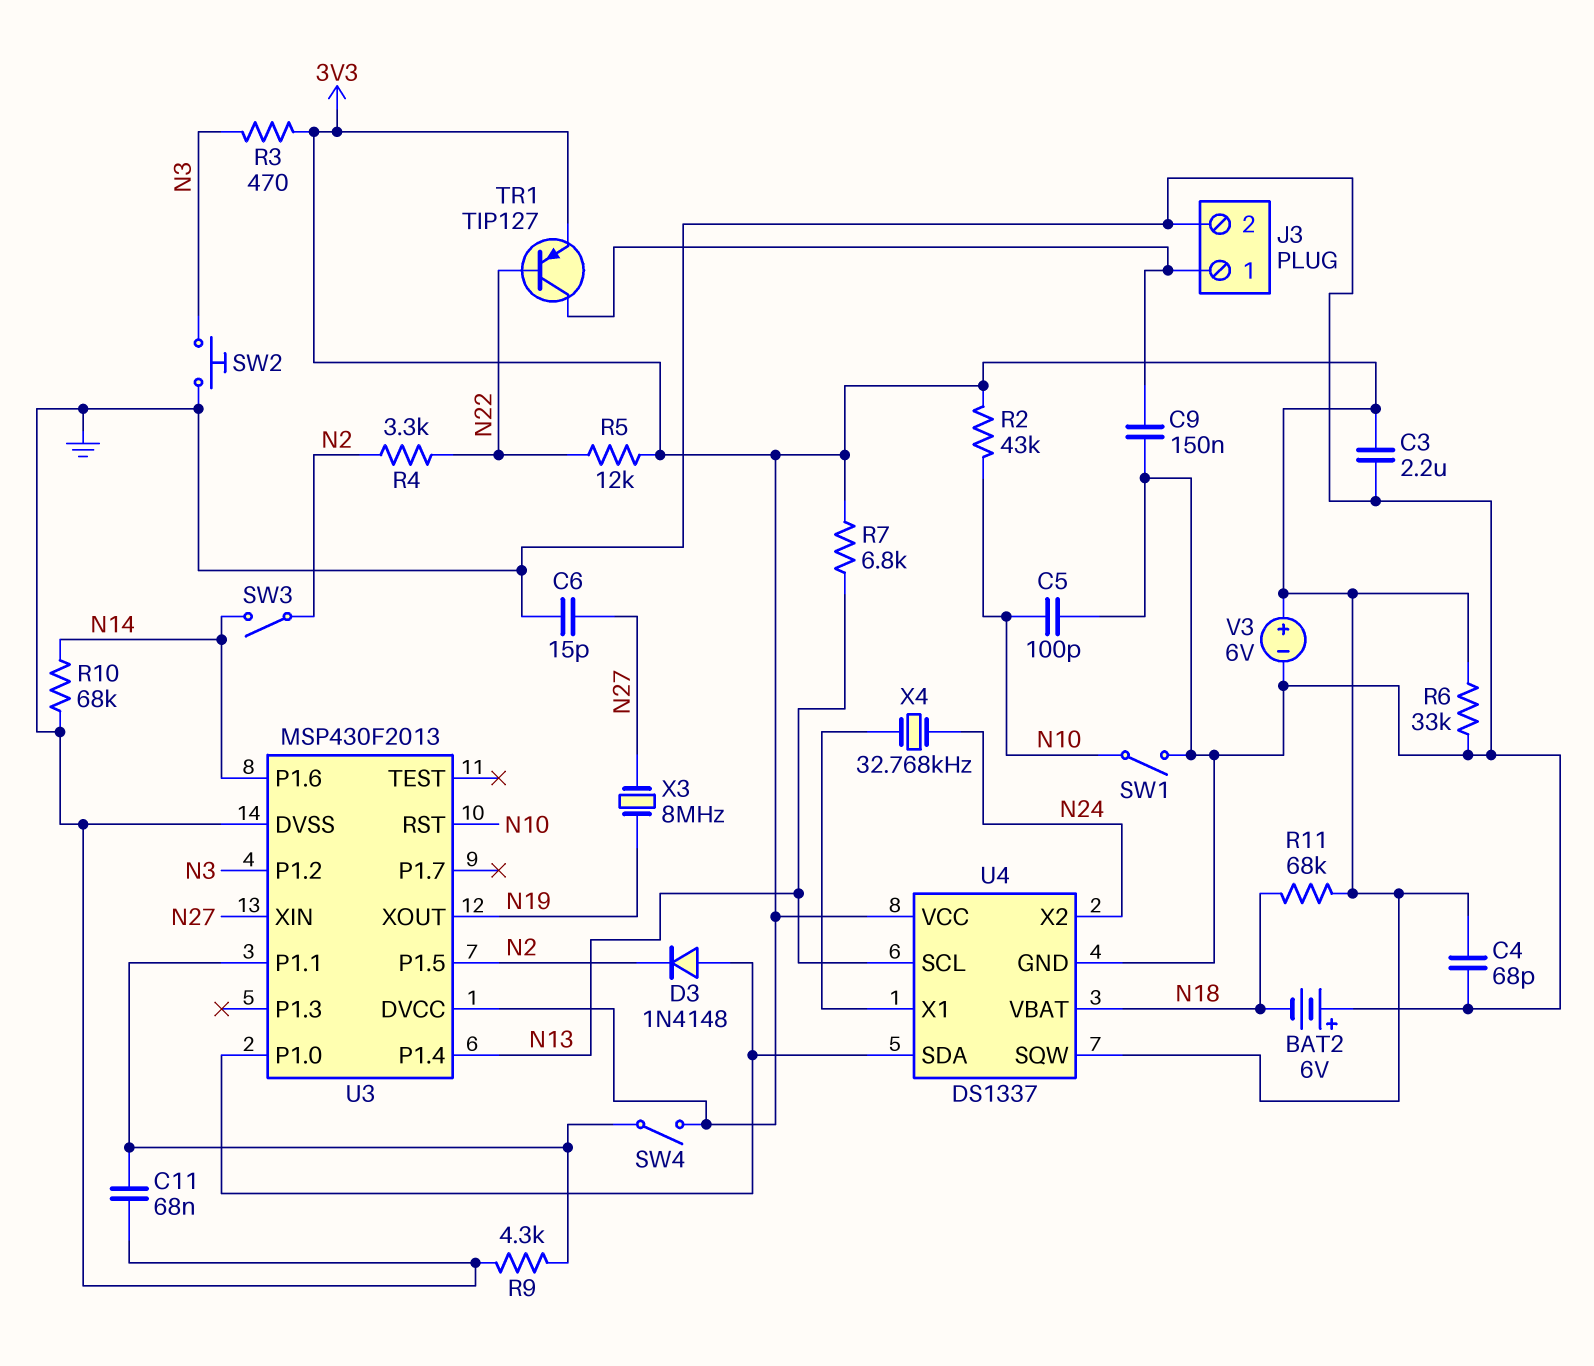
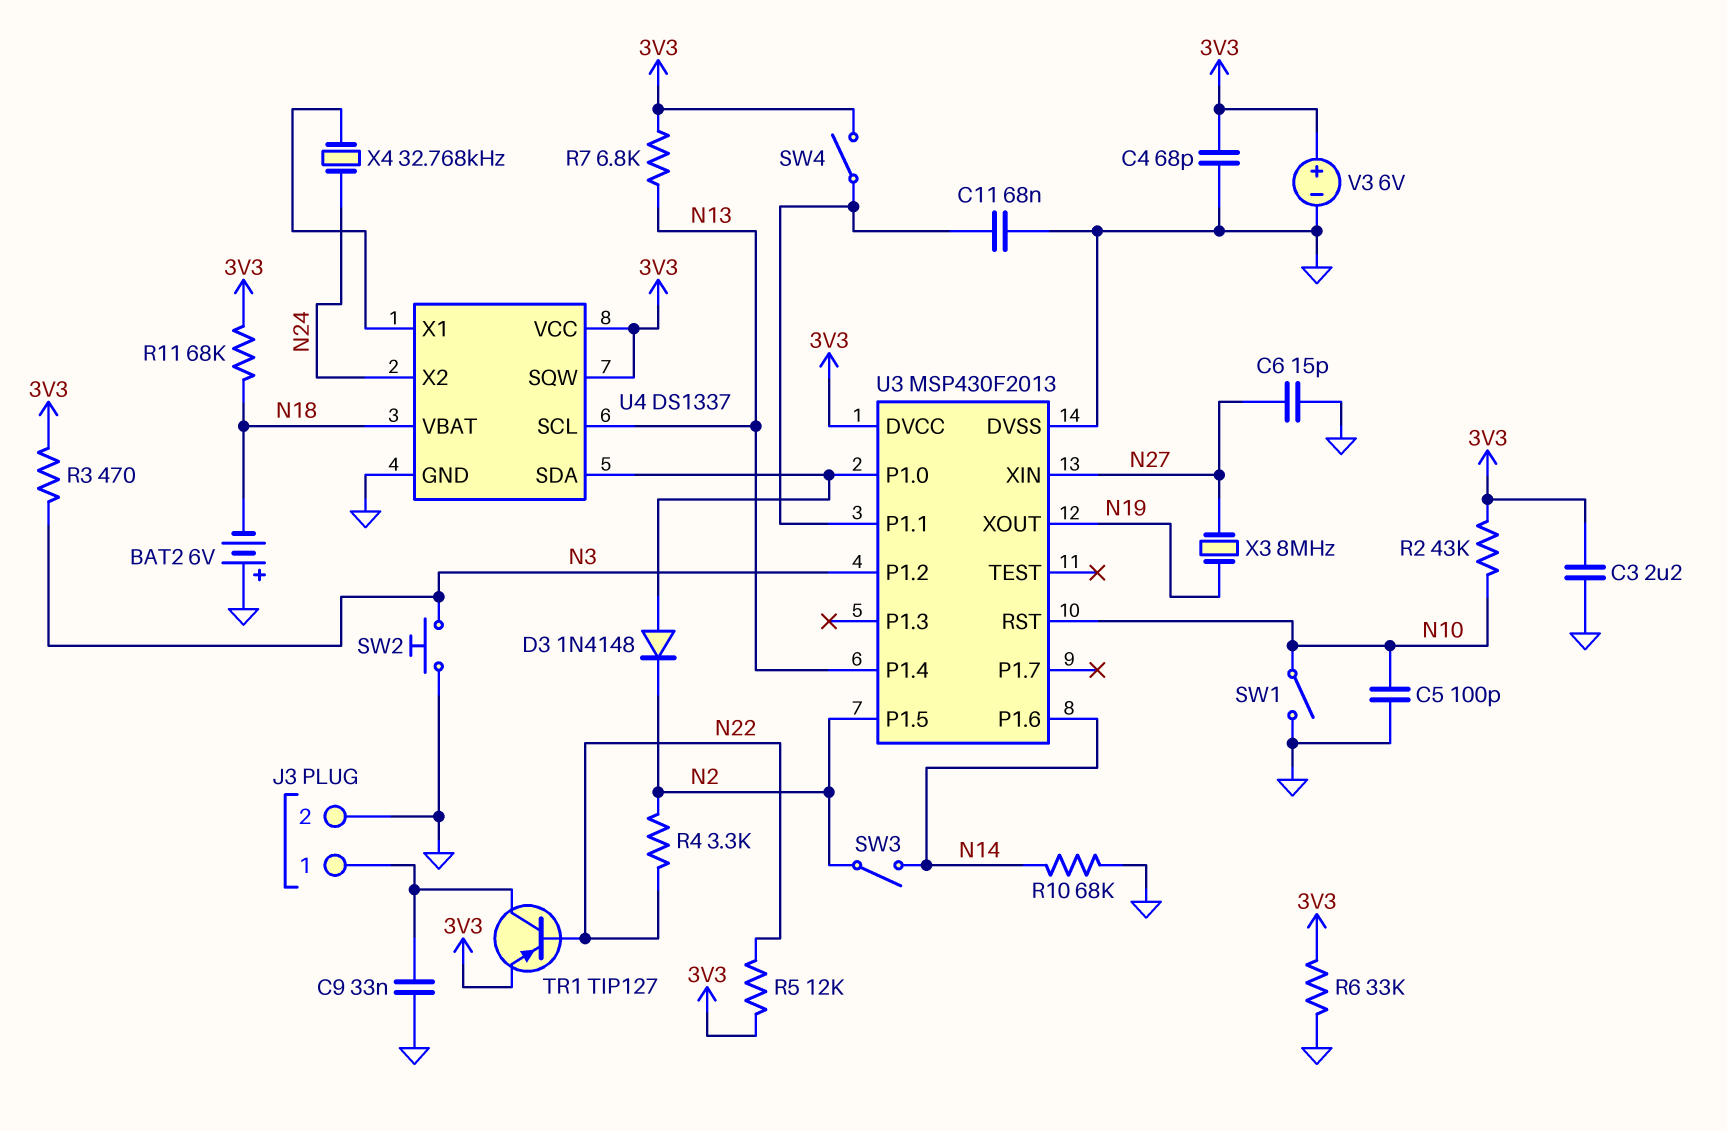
C9: 150nF (GND, J3/1) -> 33nF (GND, J3/1)
R9: 4.3k (GND, U3/P1.1) -> none

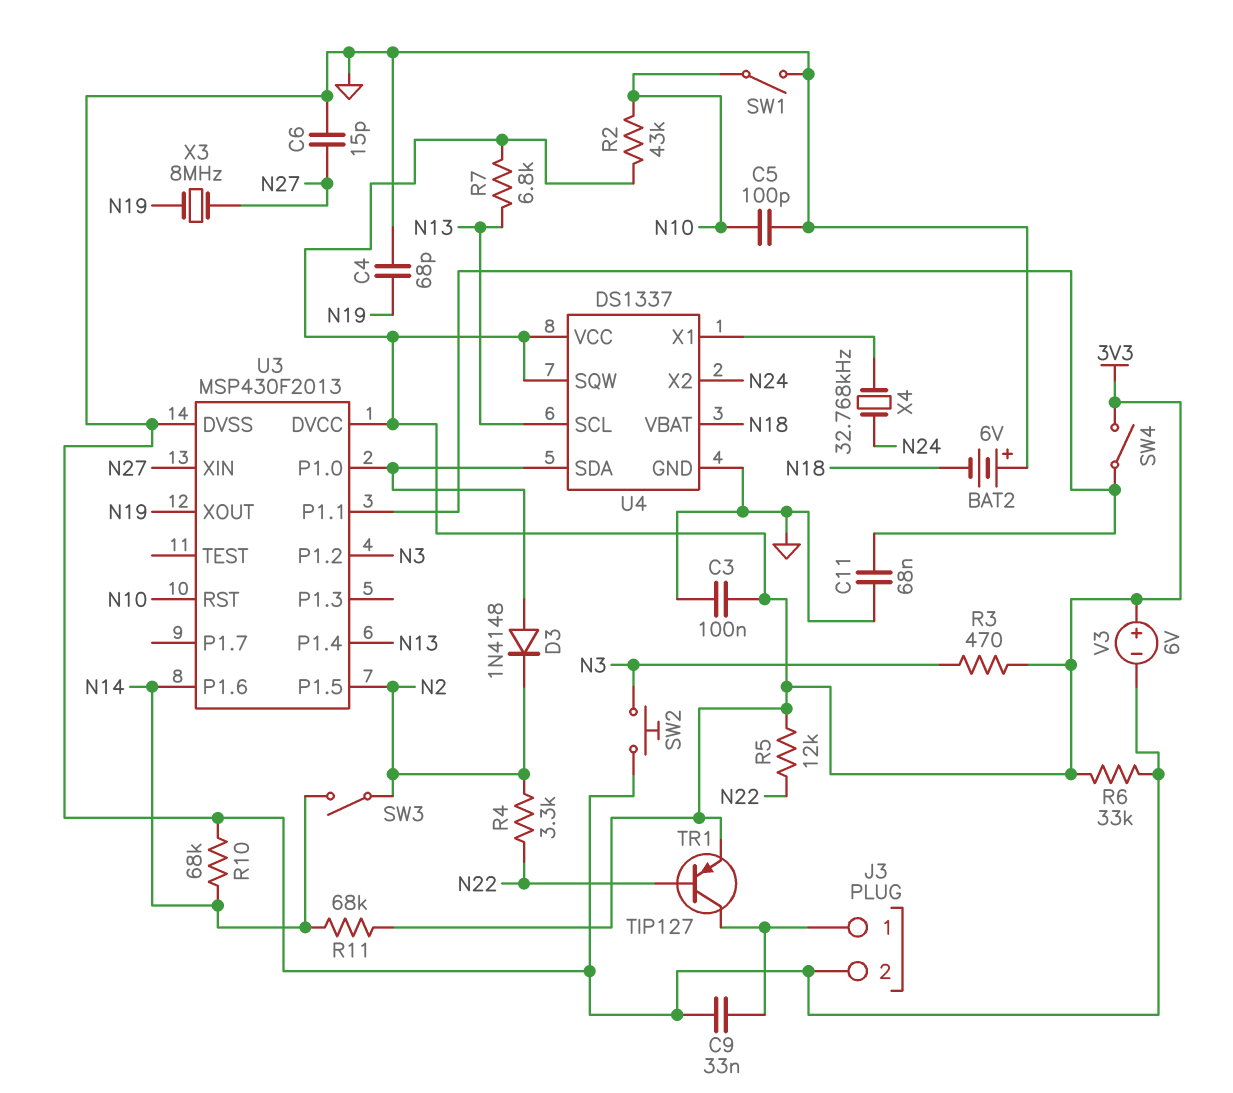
C3: 2.2uF (3V3, GND) -> 100nF (3V3, GND)
C4: 68pF (3V3, GND) -> 68pF (GND, N19)
R11: 68k (3V3, N18) -> 68k (3V3, N14)

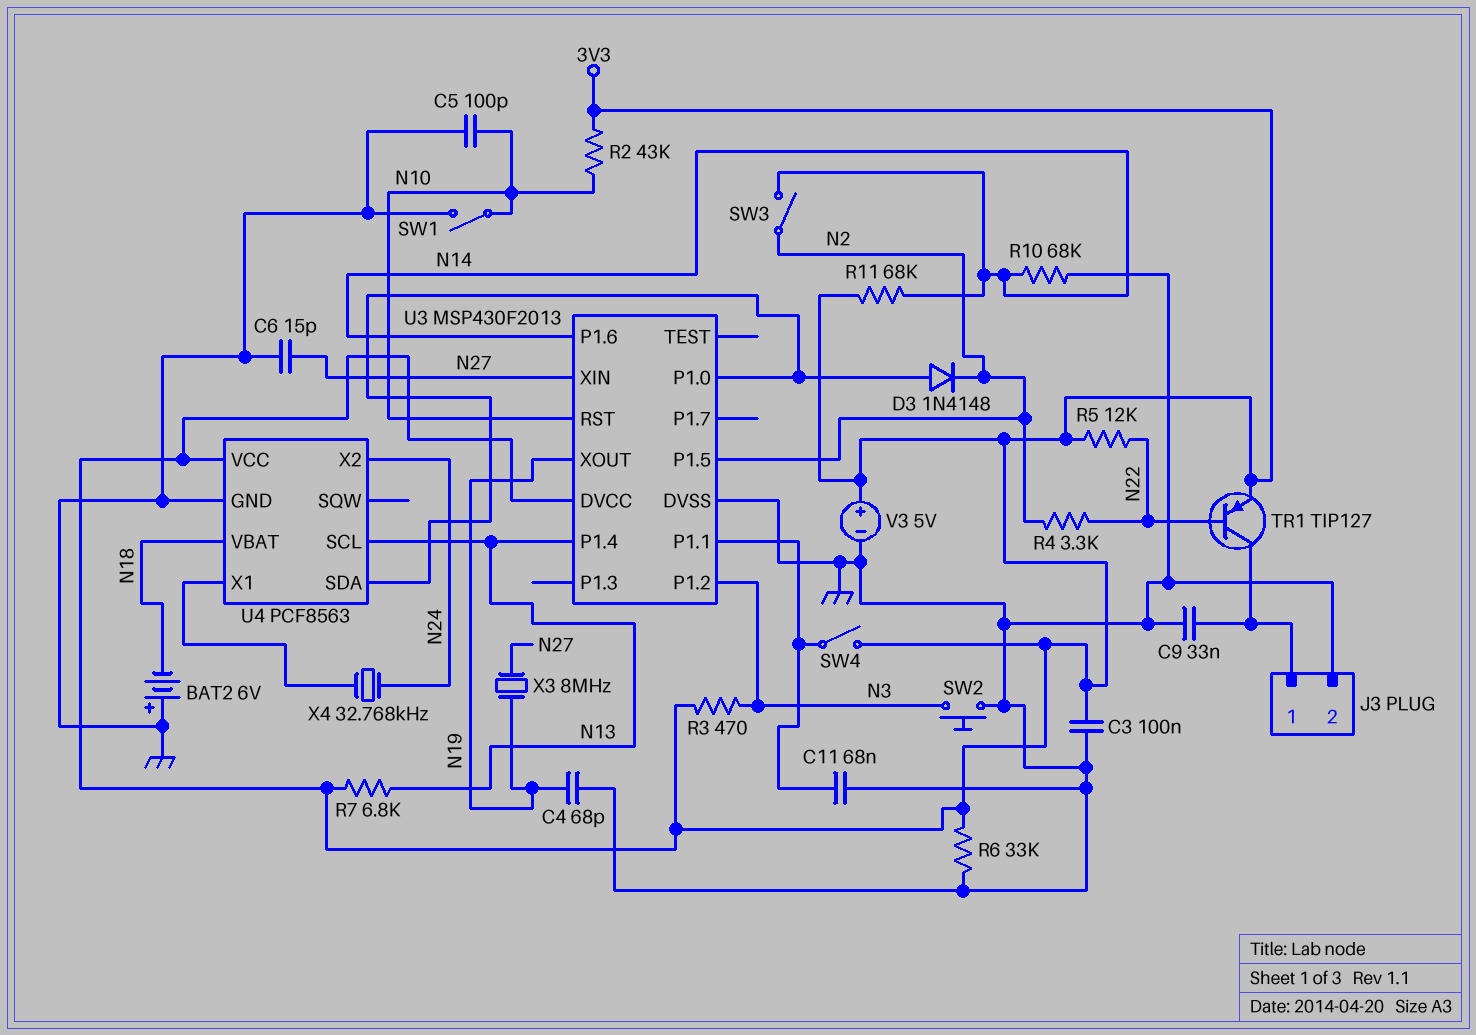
U4: DS1337 -> PCF8563
U4 pin SQW: 3V3 -> none
V3: 6V (plus 3V3, minus GND) -> 5V (plus 3V3, minus GND)

